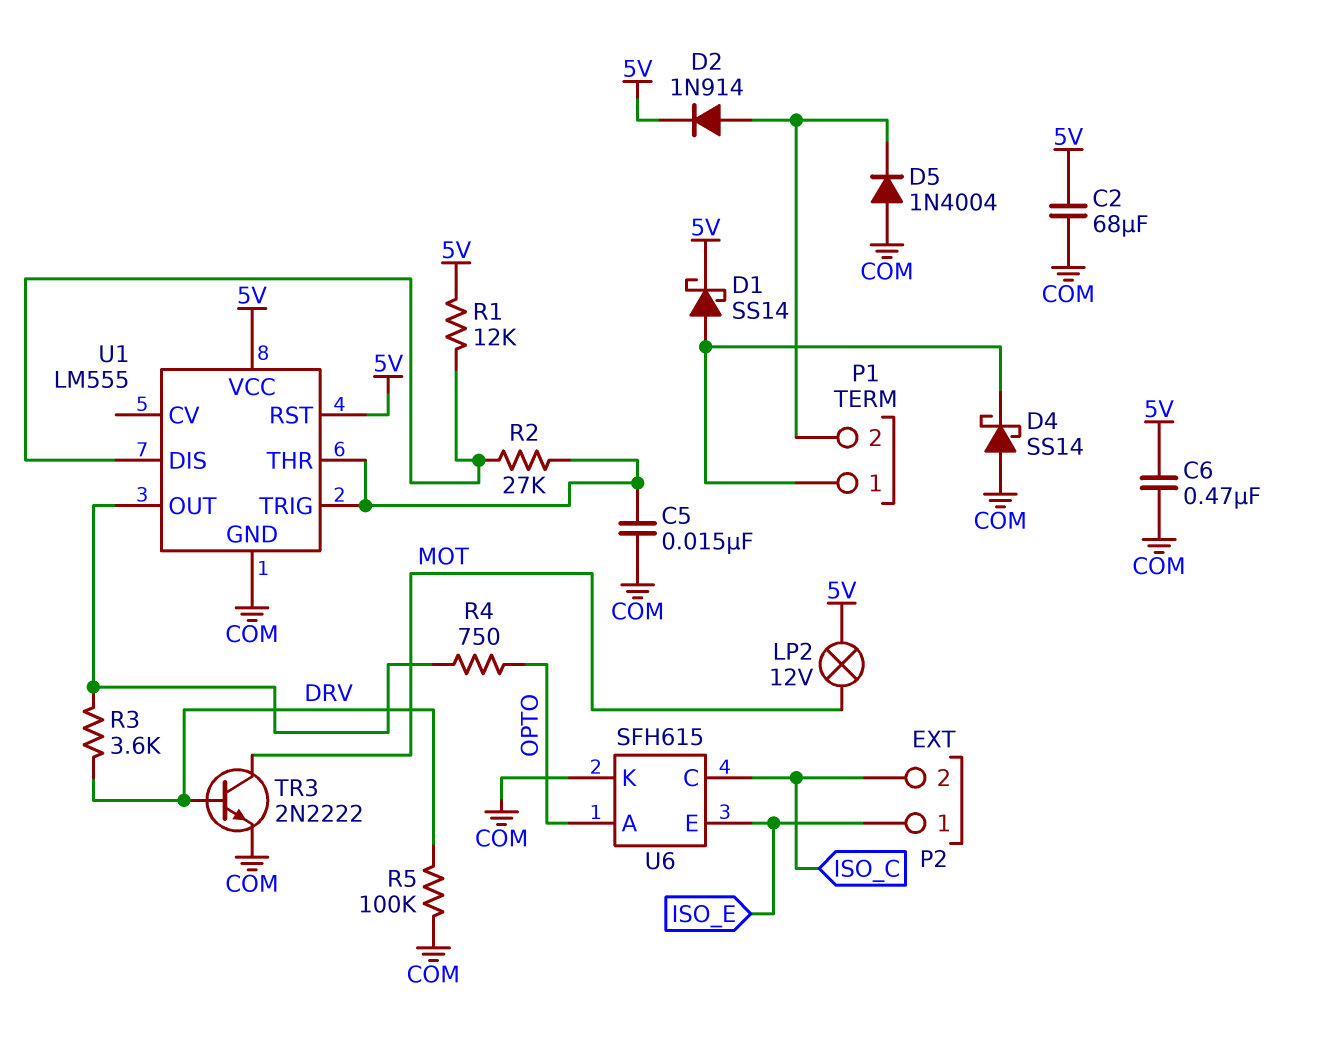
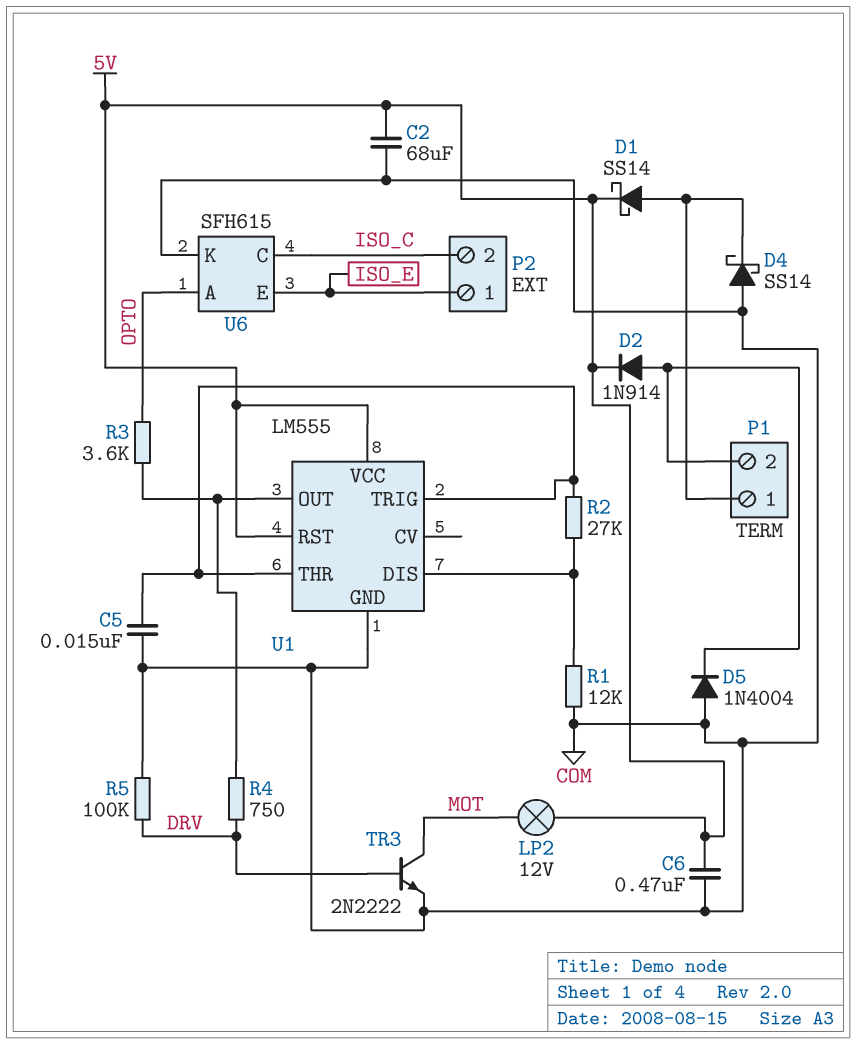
R1: 12k (5V, U1/DIS) -> 12k (COM, U1/DIS)
R3: 3.6k (DRV, U1/OUT) -> 3.6k (OPTO, U1/OUT)
R4: 750 (OPTO, U1/OUT) -> 750 (DRV, U1/OUT)

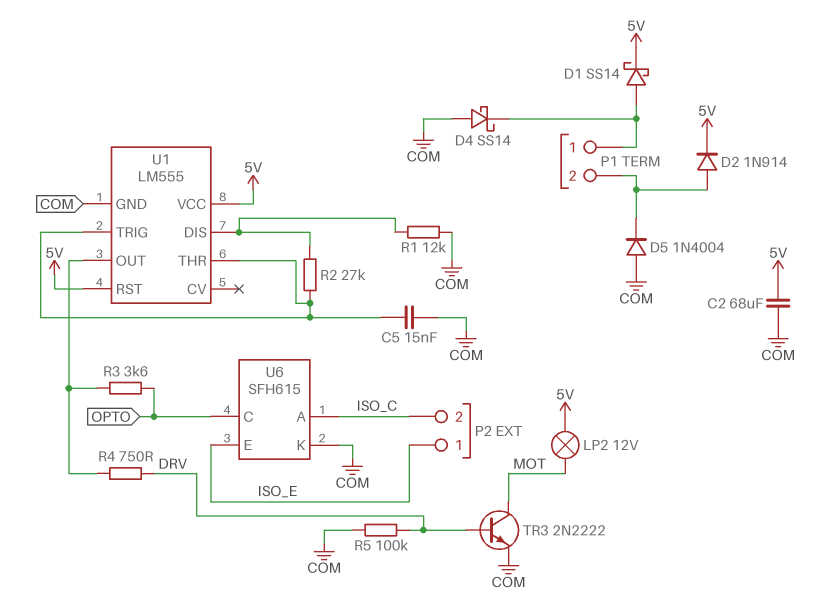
C6: 470nF (5V, COM) -> none
U6 pin A: OPTO -> ISO_C
U6 pin C: ISO_C -> OPTO

